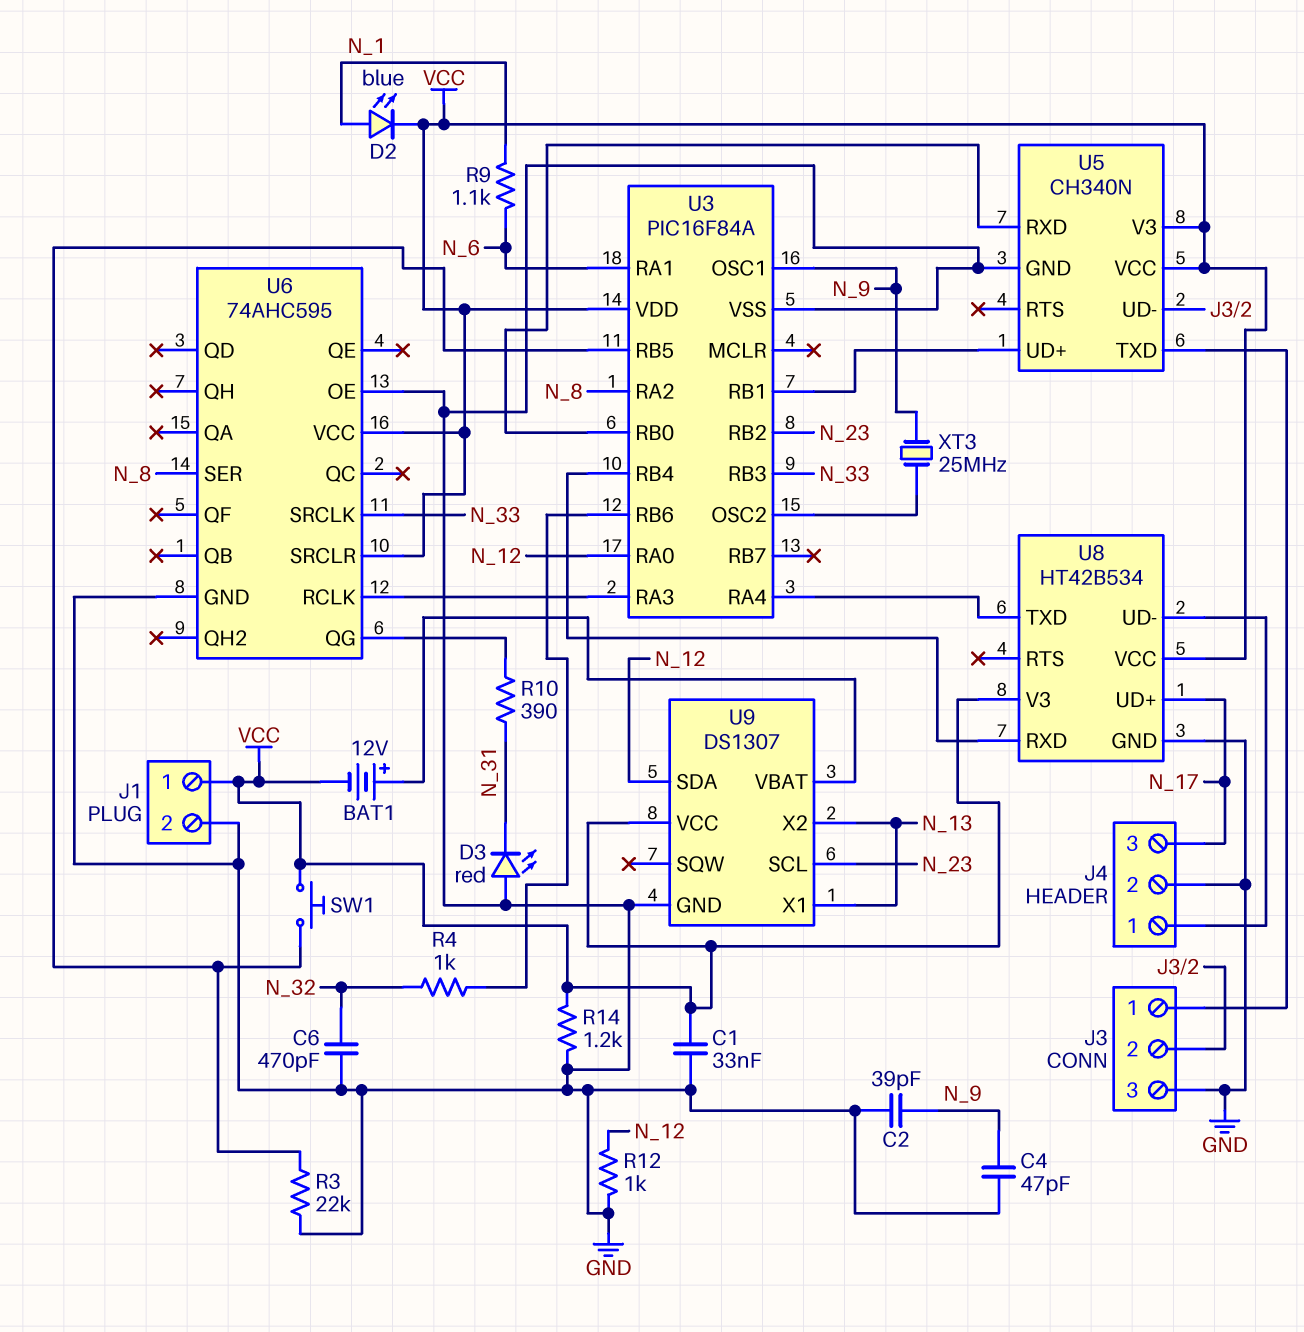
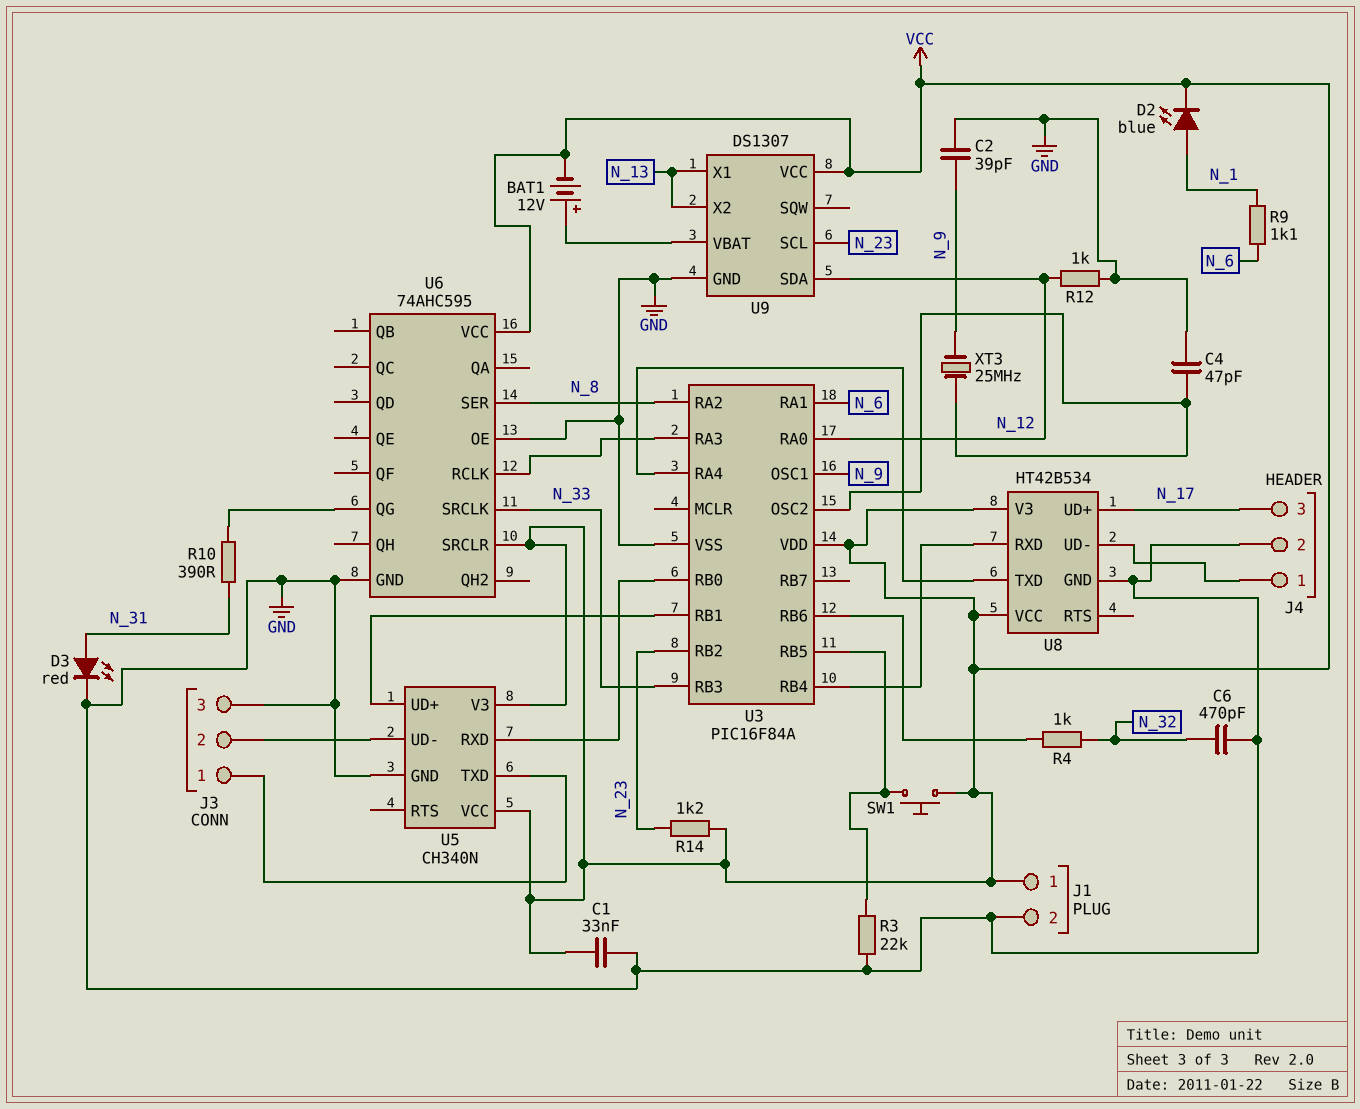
C4: 47pF (GND, N_9) -> 47pF (GND, U3/OSC2)
D3: LED red (A GND, K N_31) -> LED red (A N_31, K GND)
R14: 1.2k (GND, VCC) -> 1.2k (N_23, VCC)

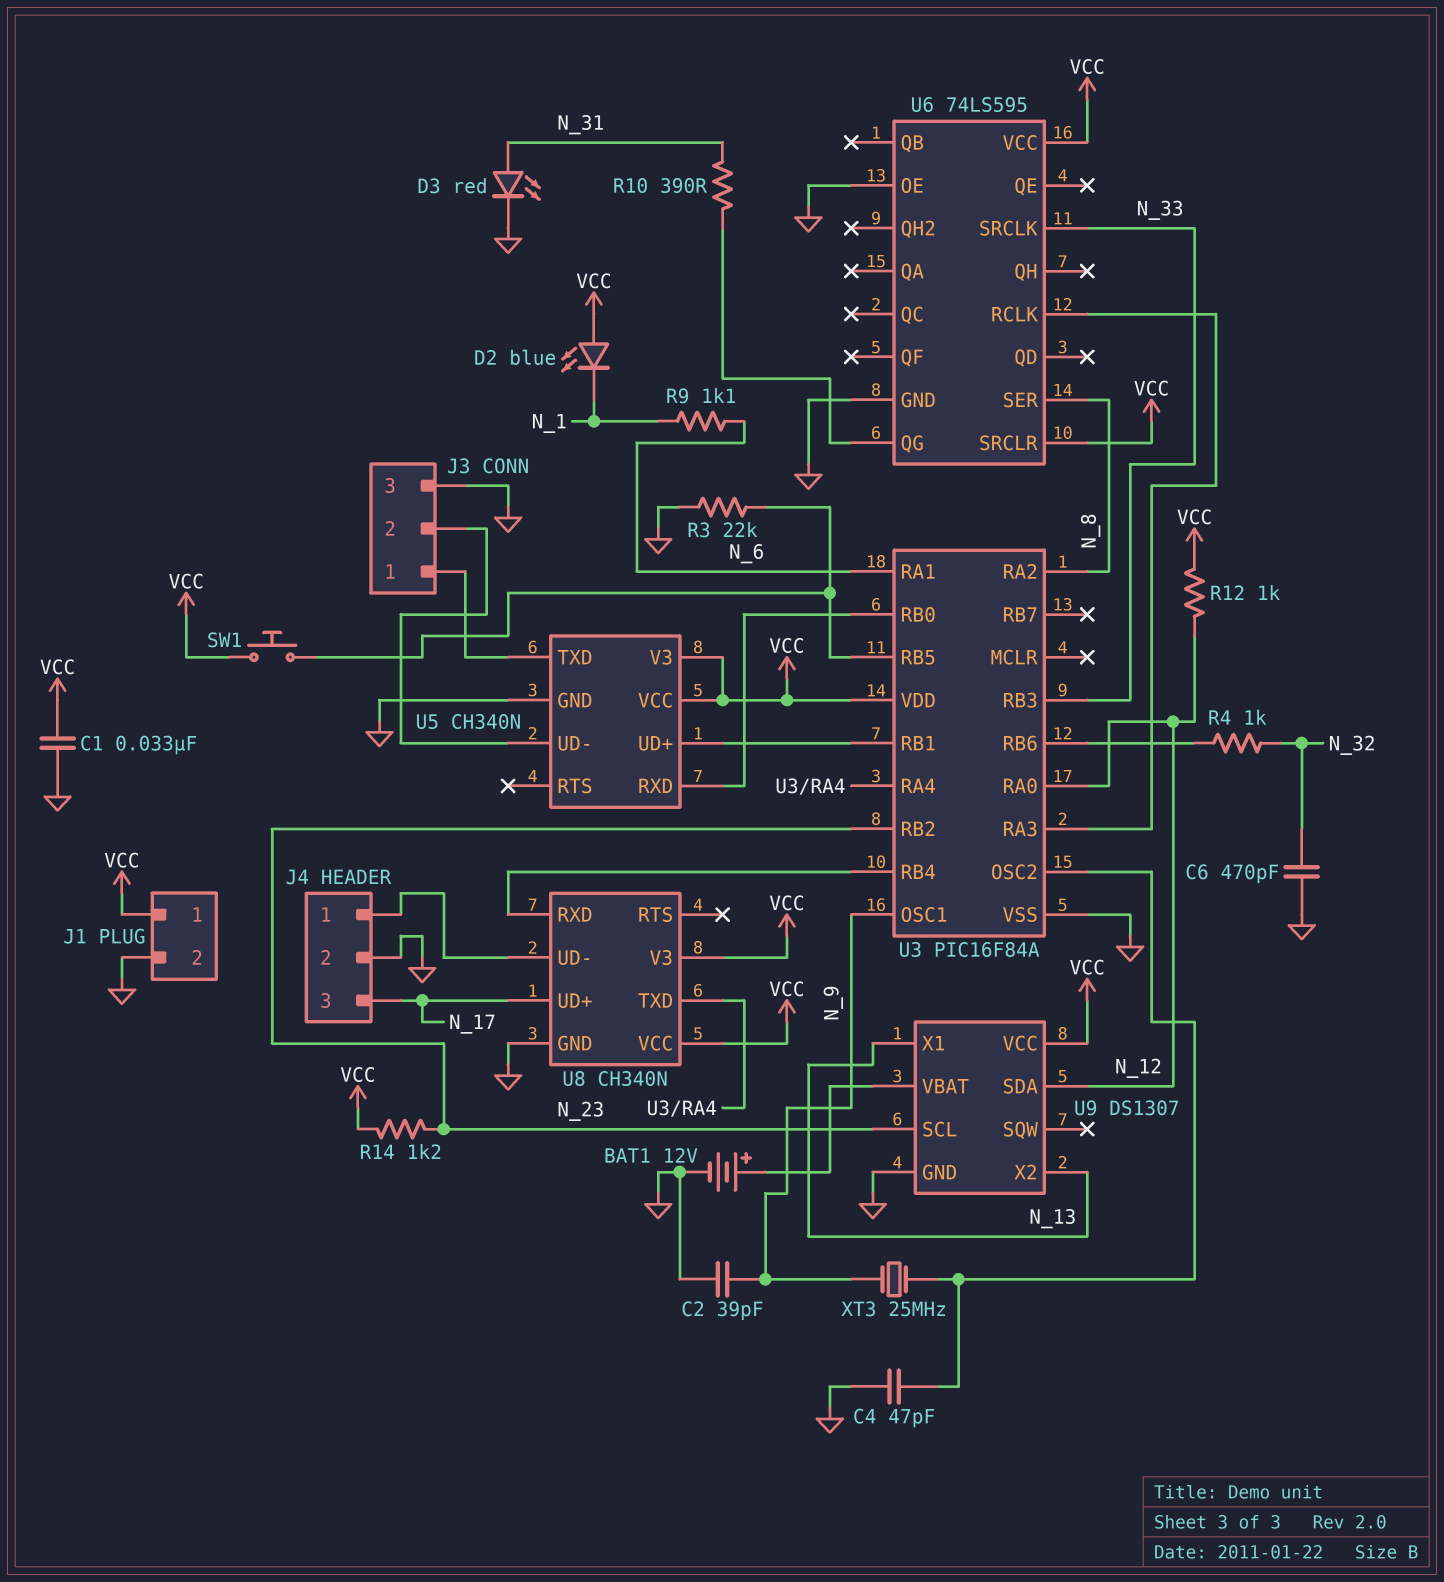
BAT1: 12V (plus U9/VBAT, minus VCC) -> 12V (plus U9/VBAT, minus GND)
D2: LED blue (A N_1, K VCC) -> LED blue (A VCC, K N_1)
R12: 1k (GND, N_12) -> 1k (N_12, VCC)
U6: 74AHC595 -> 74LS595
U8: HT42B534 -> CH340N

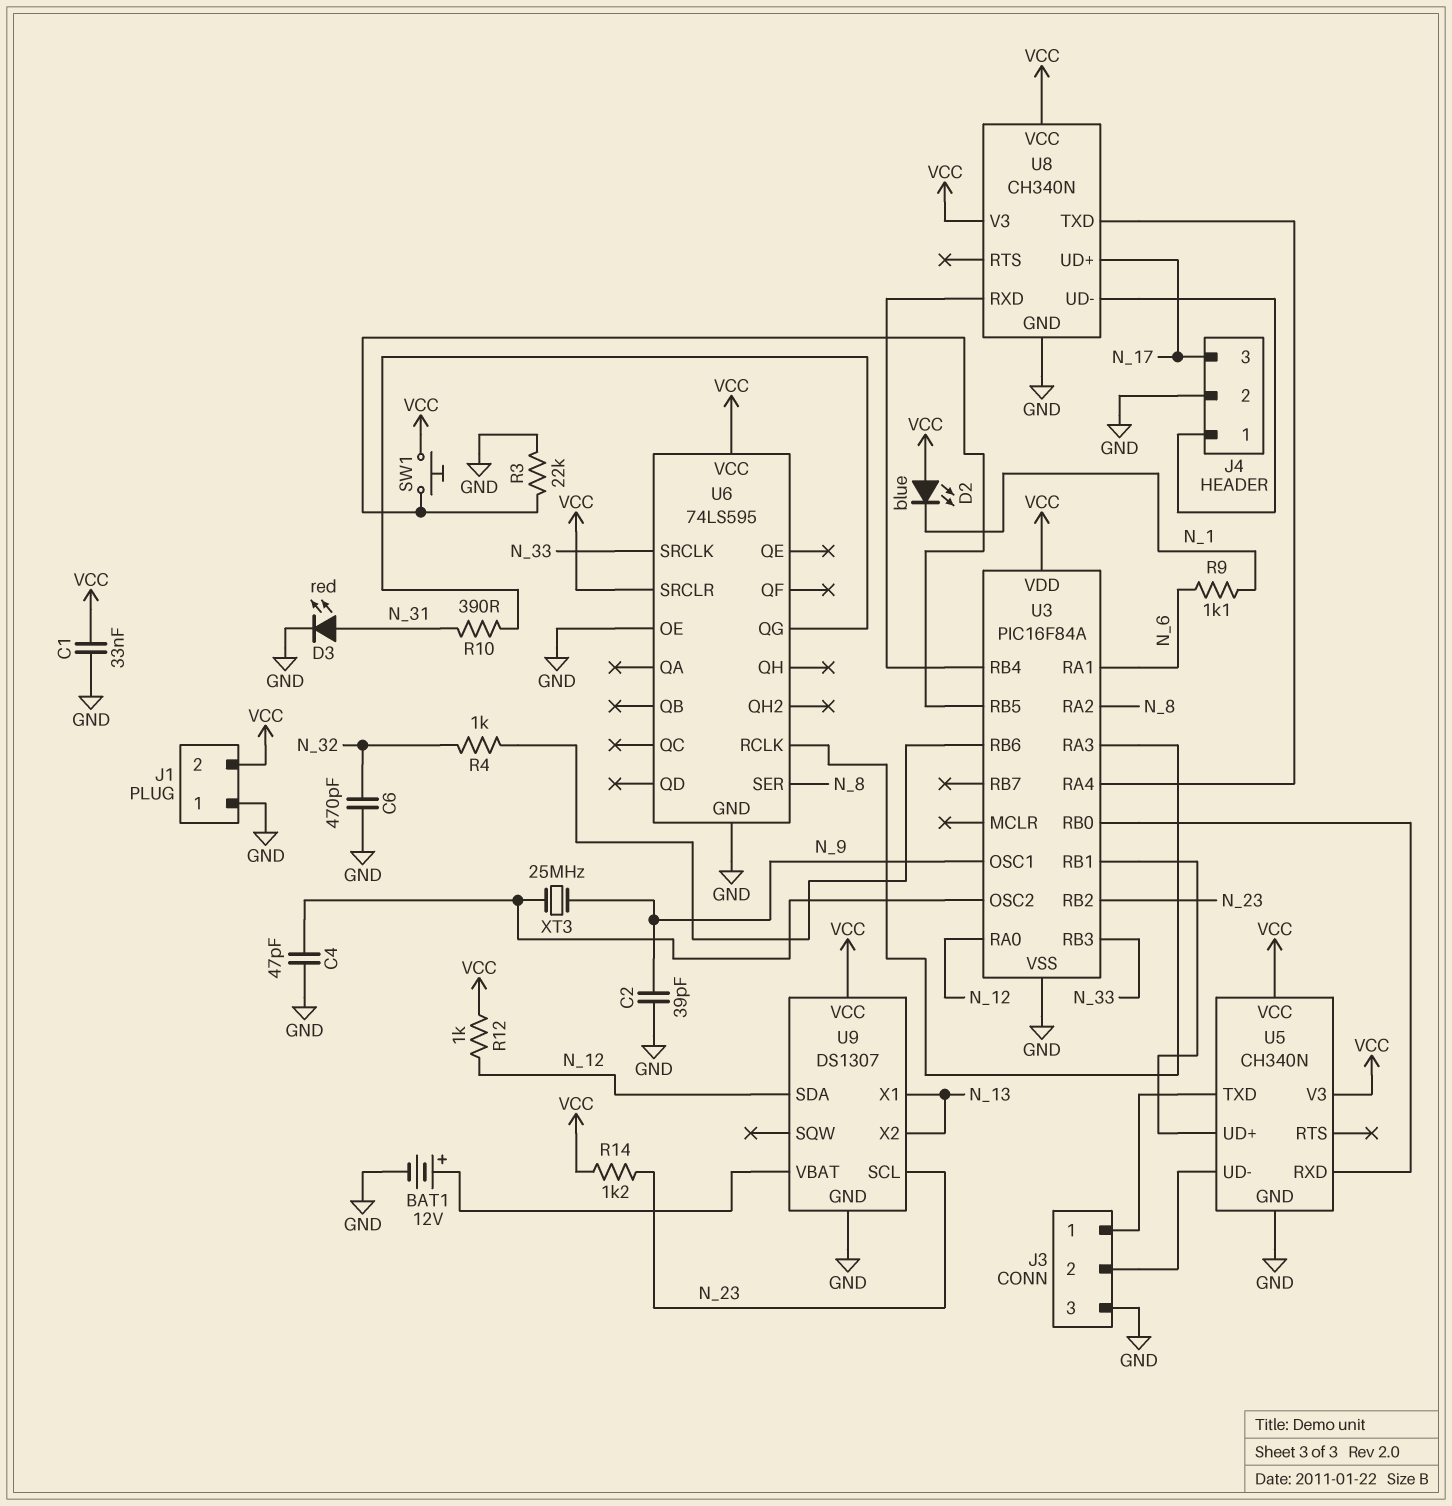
J1 pin 1: VCC -> GND
J1 pin 2: GND -> VCC

